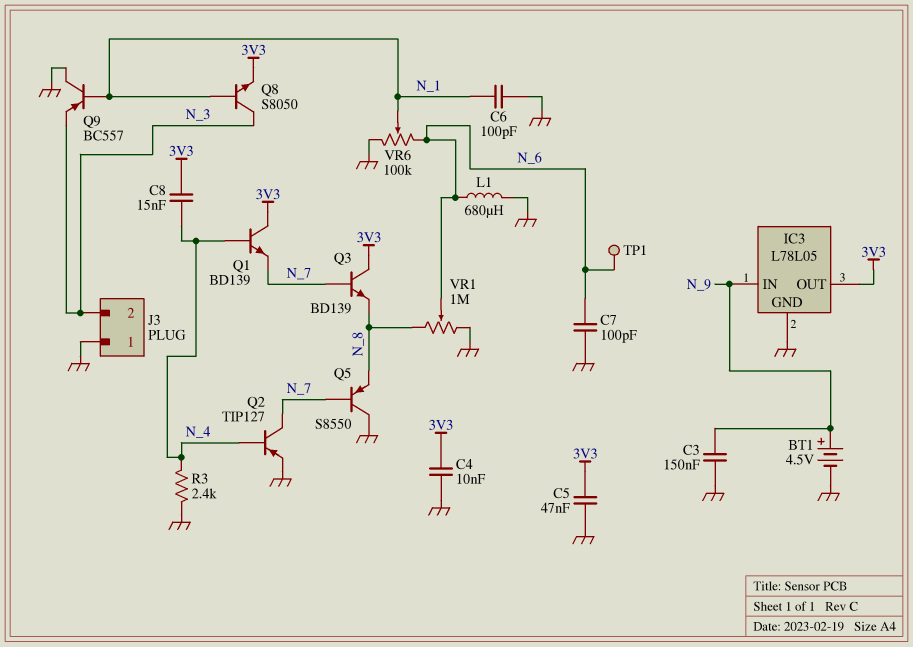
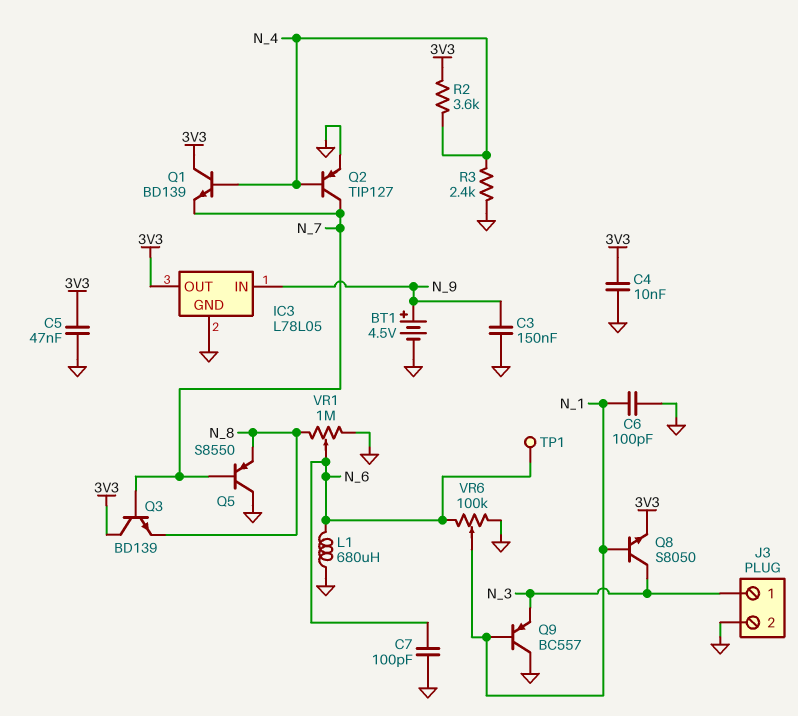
C8: 15nF (3V3, N_4) -> none
J3 pin 1: GND -> N_3
J3 pin 2: N_3 -> GND
R2: none -> 3.6k (3V3, N_4)

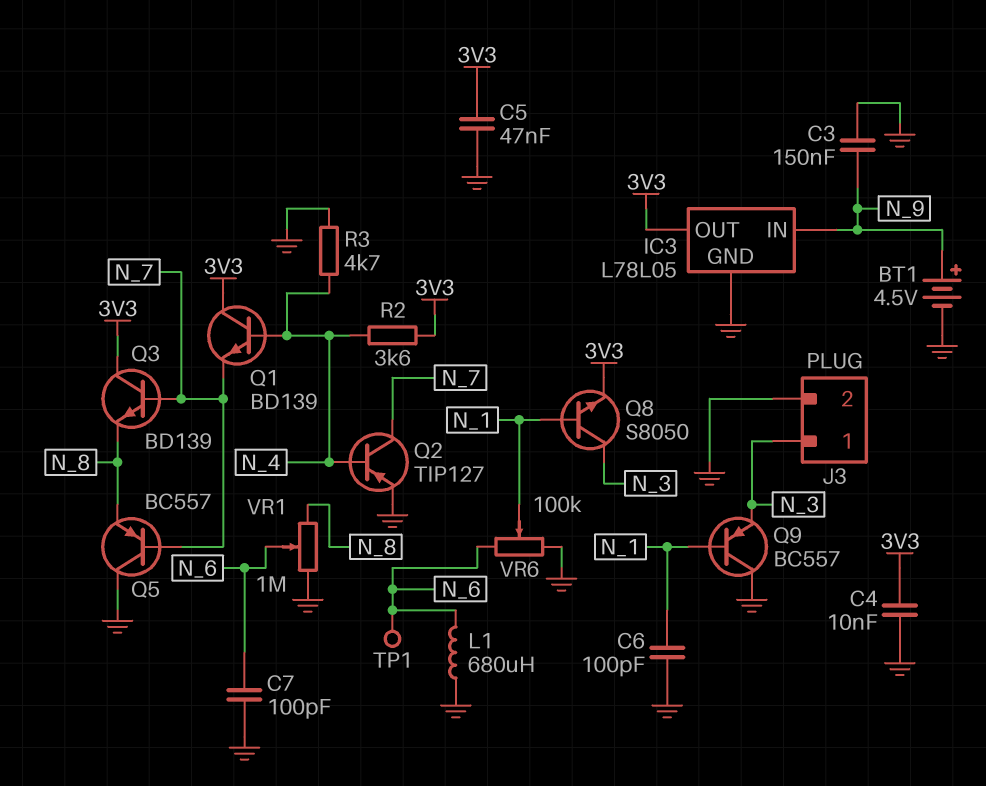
Q5: PNP S8550 (B N_7, C GND, E N_8) -> PNP BC557 (B N_7, C GND, E N_8)
R3: 2.4k (GND, N_4) -> 4.7k (GND, N_4)

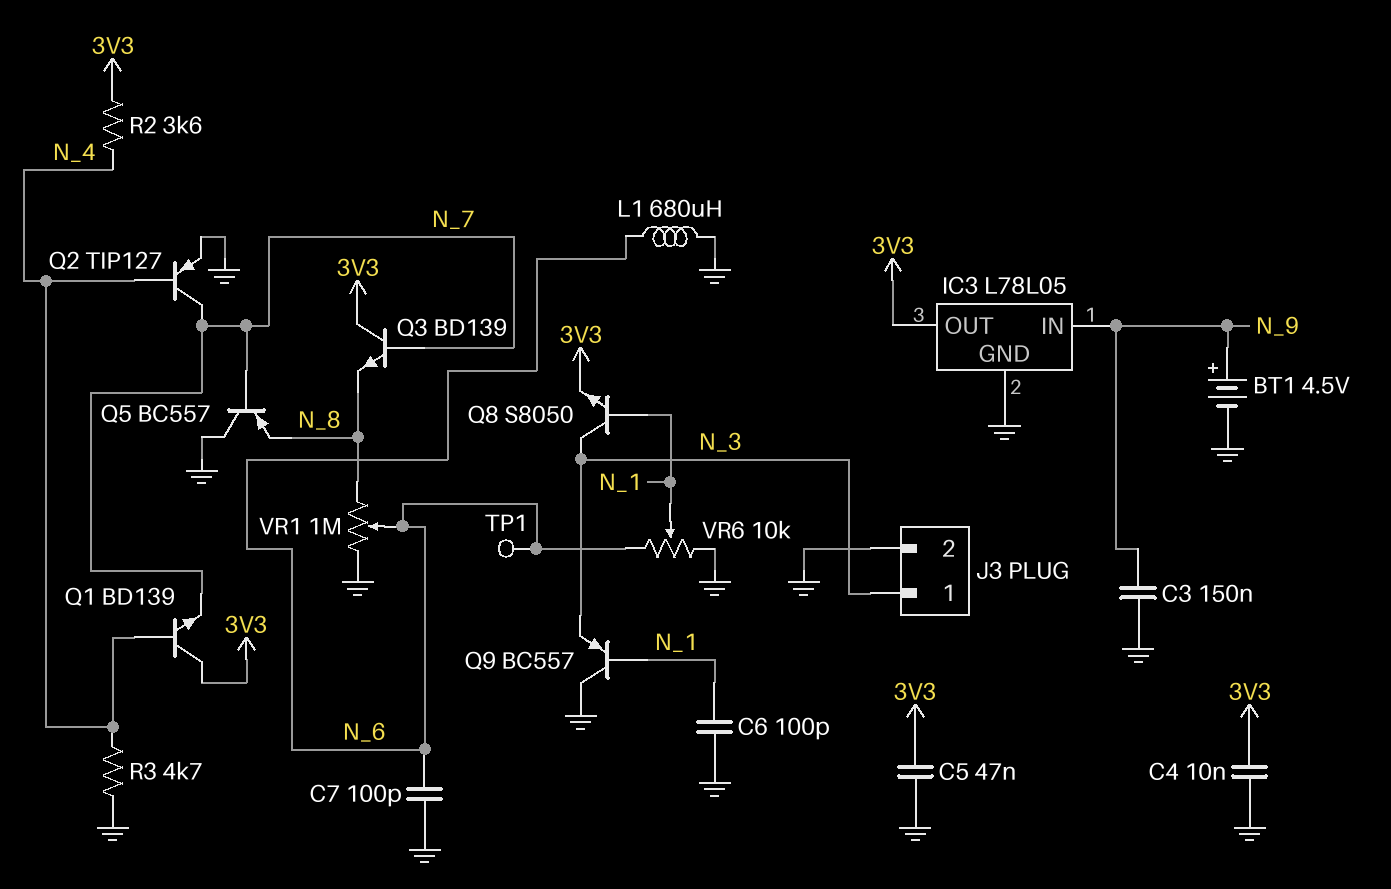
VR6: 100k (GND, N_6, wiper N_1) -> 10k (GND, N_6, wiper N_1)

